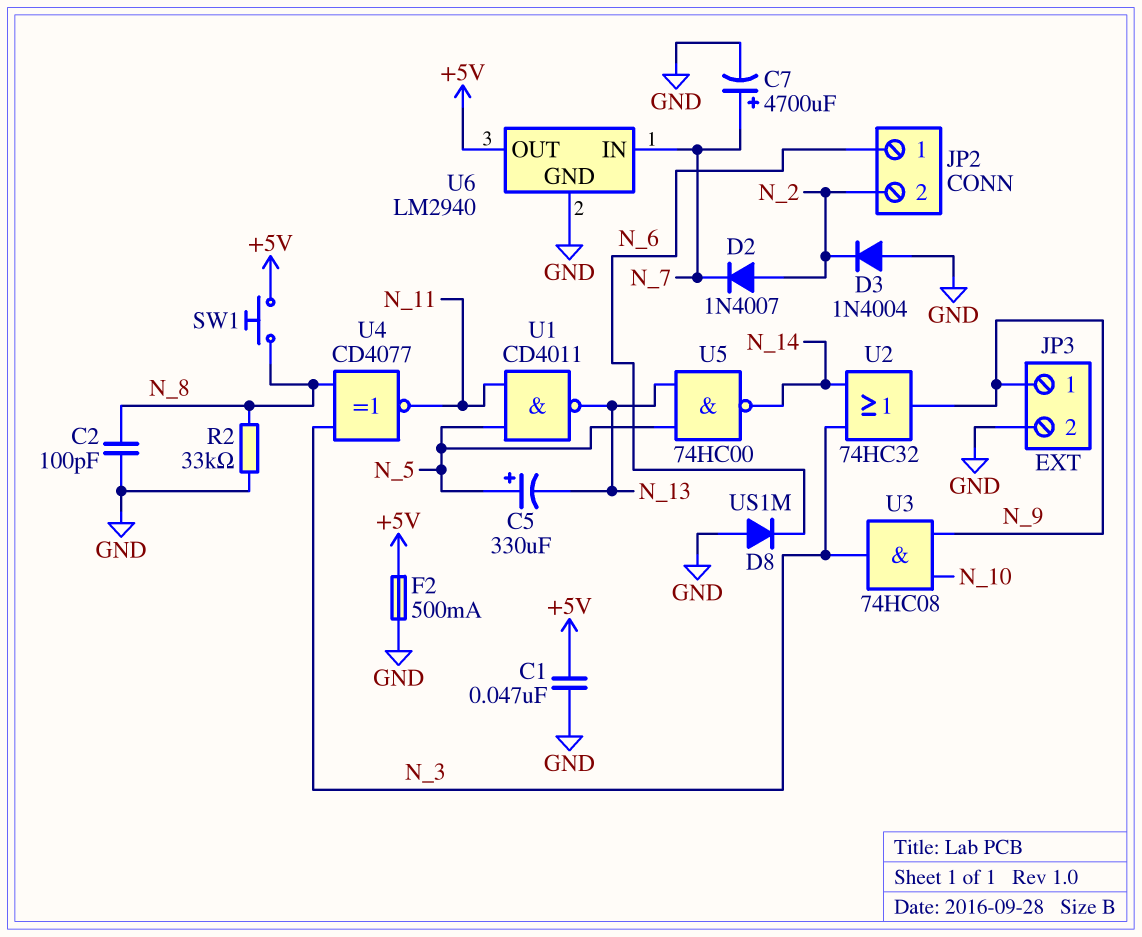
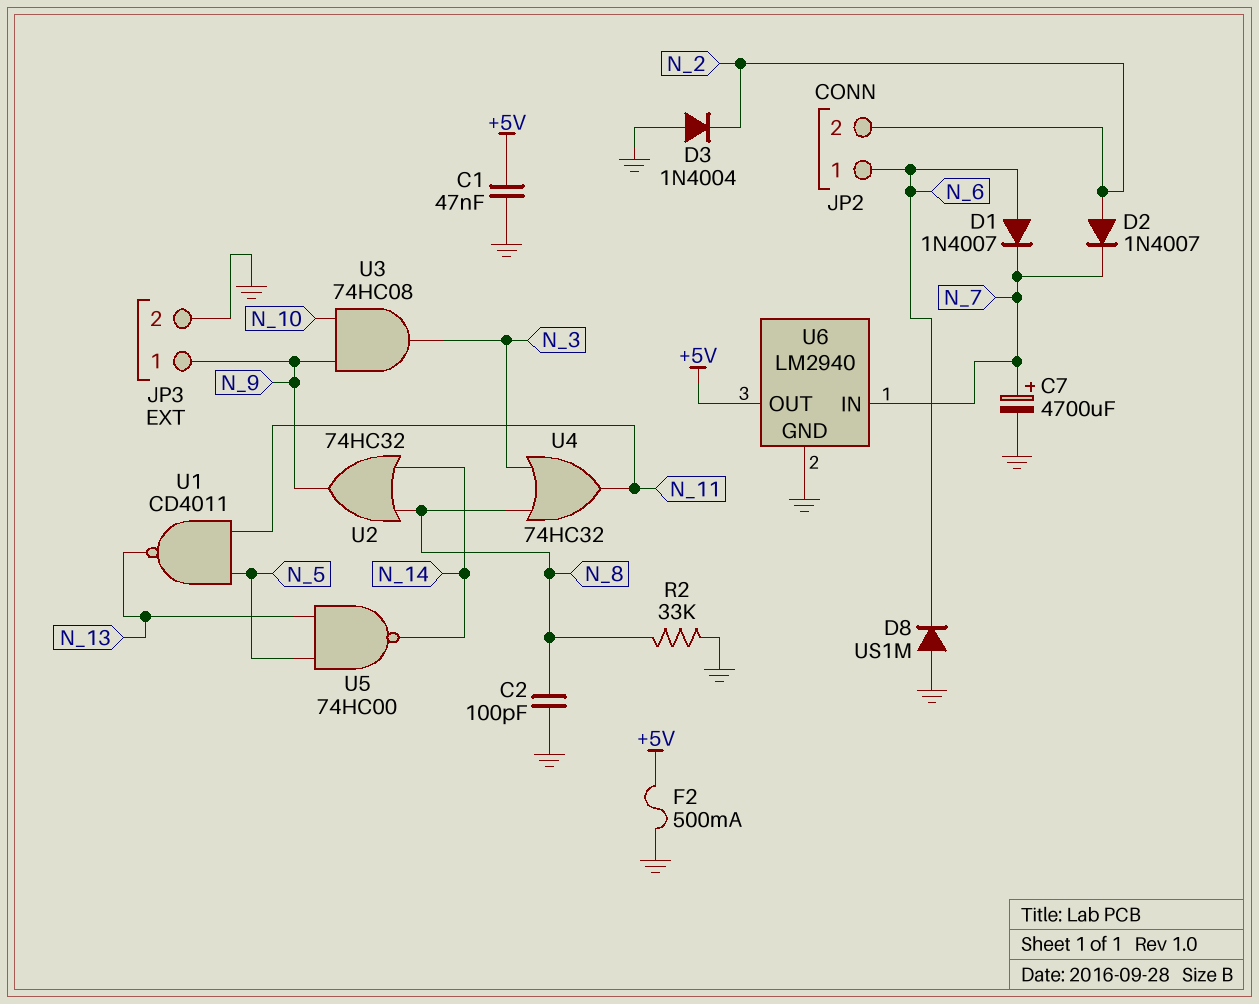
C5: 330uF (plus N_5, minus N_13) -> none
D1: none -> diode 1N4007 (A N_6, K N_7)
SW1: button (+5V, N_8) -> none
U2: OR 74HC32 (in N_3, in N_14, out N_9) -> OR 74HC32 (in N_8, in N_14, out N_9)
U4: XNOR CD4077 (in N_3, in N_8, out N_11) -> OR 74HC32 (in N_3, in N_8, out N_11)

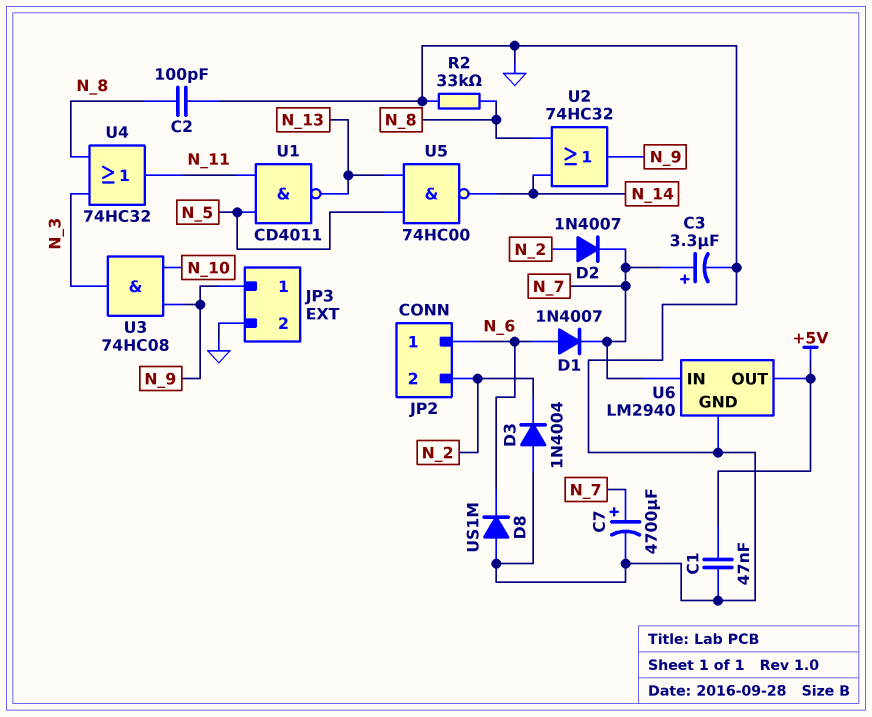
C3: none -> 3.3uF (plus N_7, minus GND)
F2: 500mA (+5V, GND) -> none

